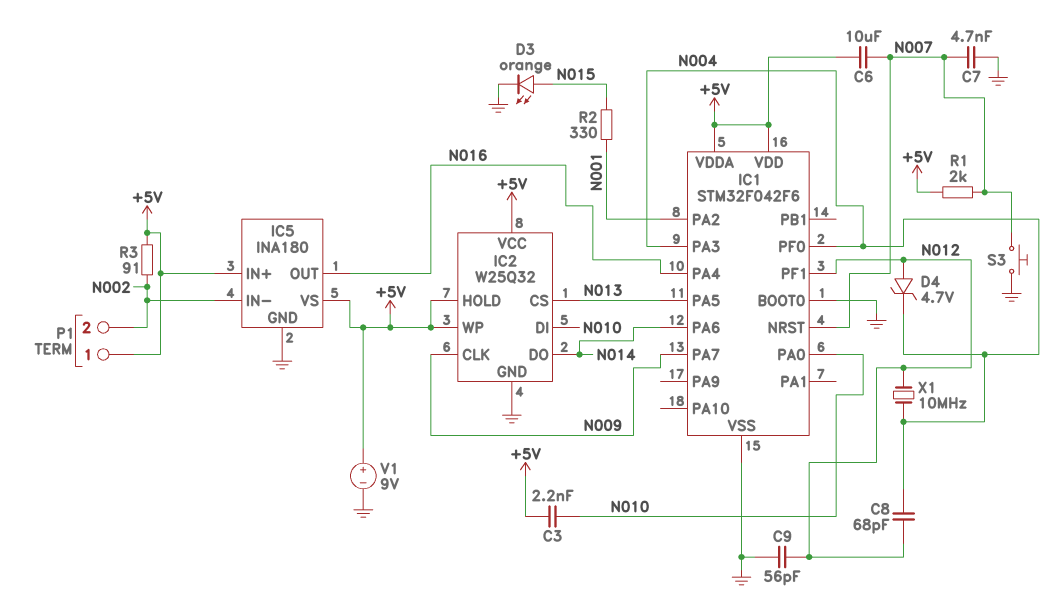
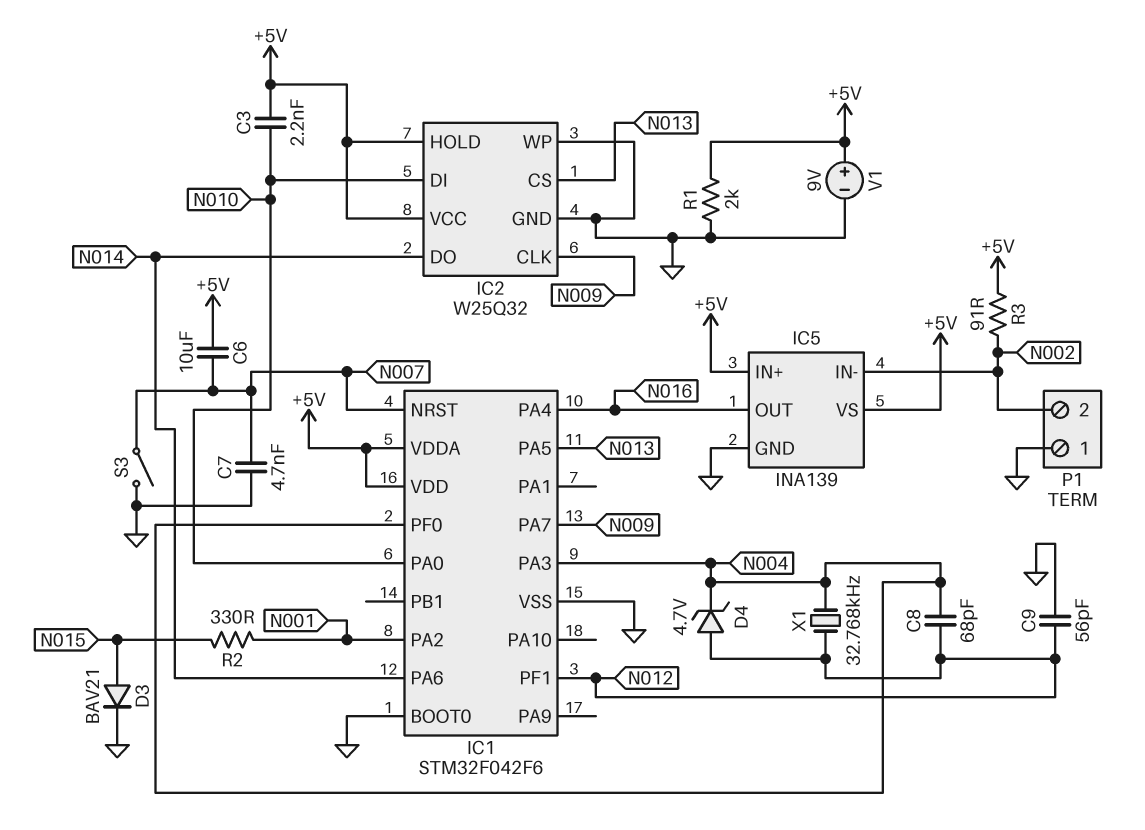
D3: LED orange (A N015, K GND) -> diode BAV21 (A N015, K GND)
IC2 pin WP: +5V -> GND
IC5: INA180 -> INA139
P1 pin 1: +5V -> GND
R1: 2k (+5V, N007) -> 2k (+5V, GND)
S3: button (GND, N007) -> switch (GND, N007)
X1: 10MHz (N004, N012) -> 32.768kHz (N004, N012)

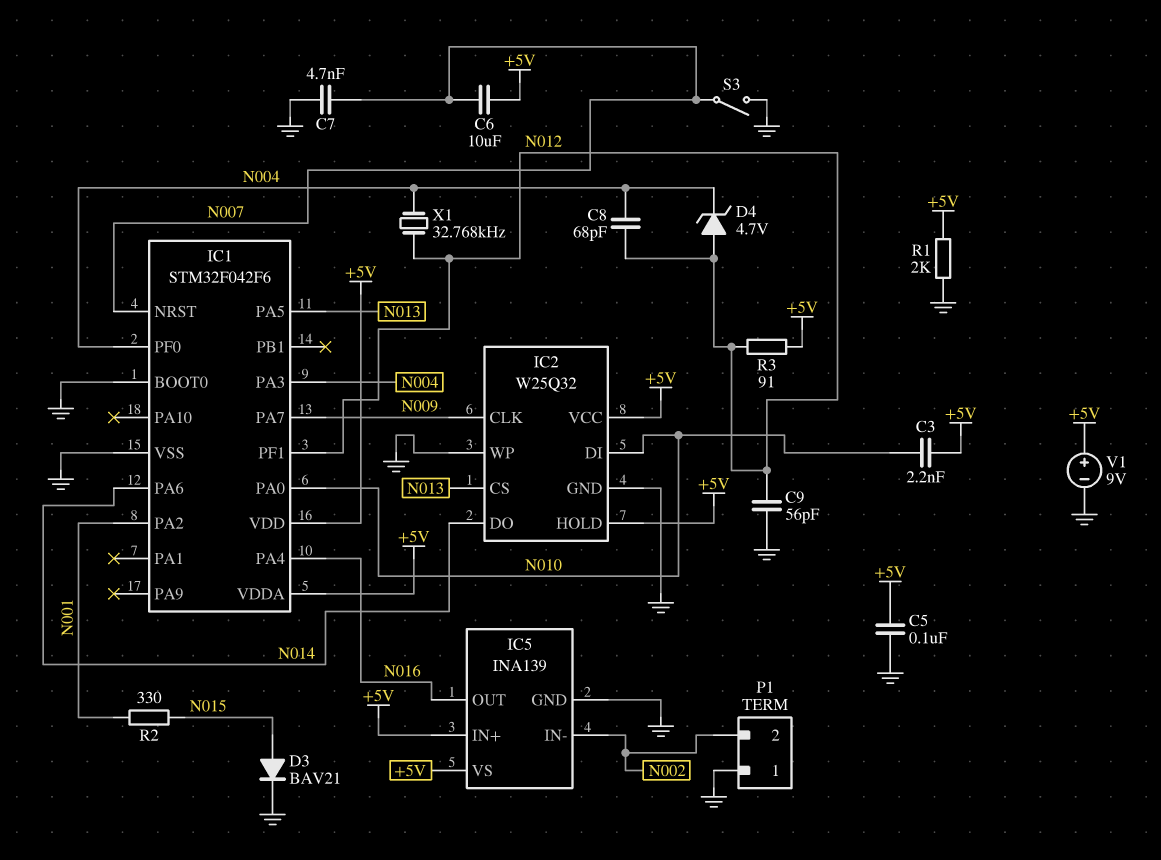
C5: none -> 100nF (+5V, GND)
R3: 91 (+5V, N002) -> 91 (+5V, N012)

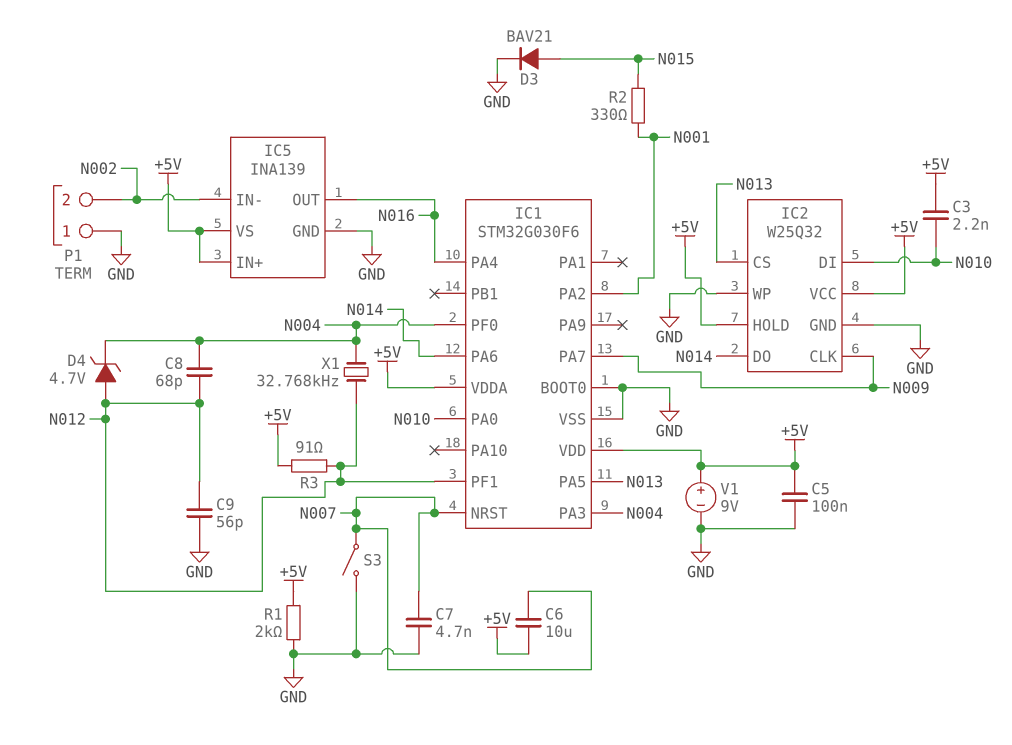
IC1: STM32F042F6 -> STM32G030F6

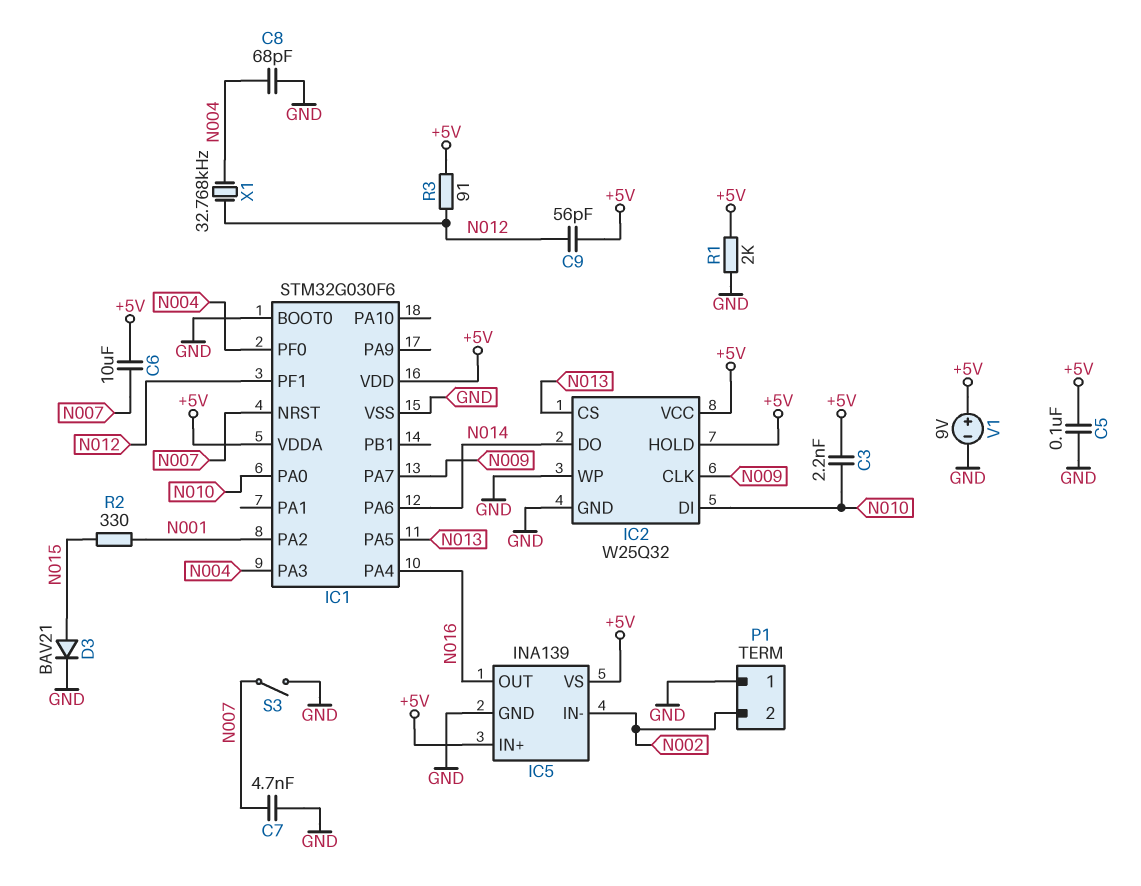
C8: 68pF (N004, N012) -> 68pF (GND, N004)
C9: 56pF (GND, N012) -> 56pF (+5V, N012)
D4: zener 4.7V (A N012, K N004) -> none

